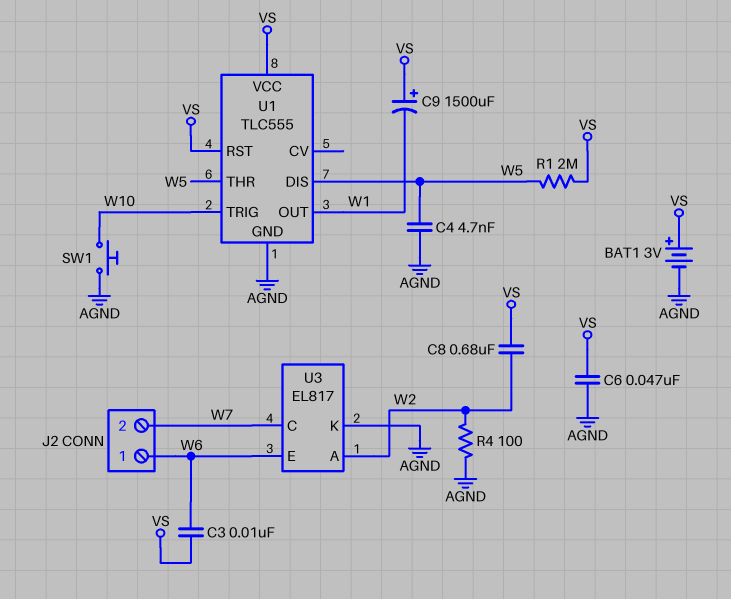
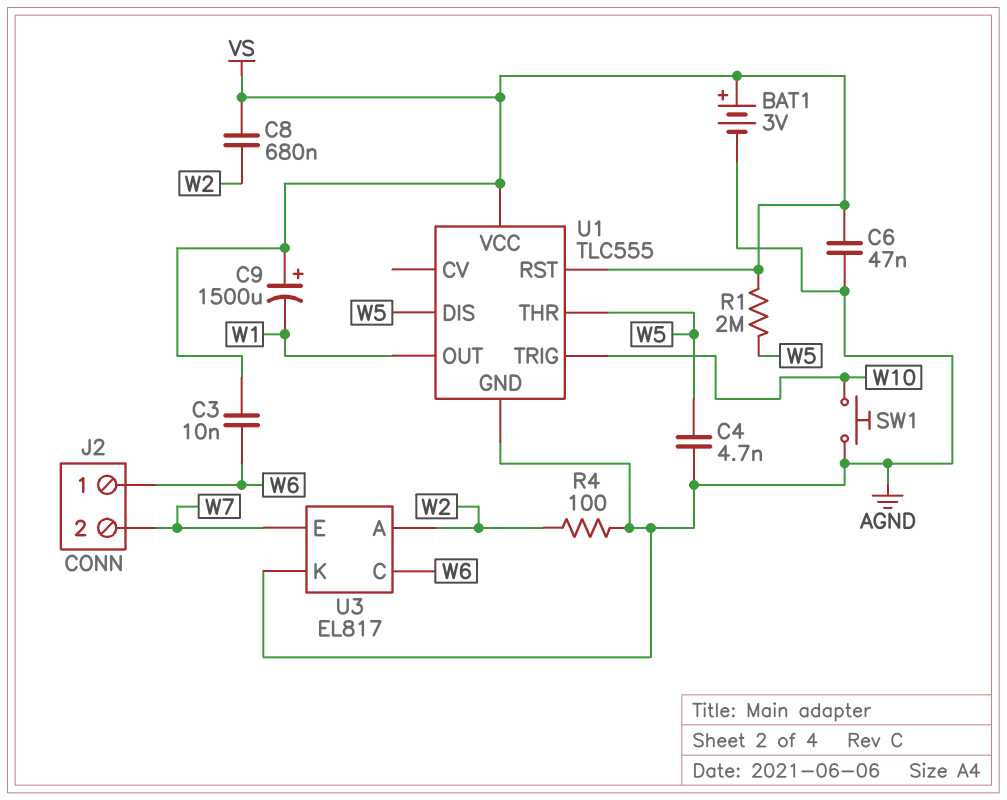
U3 pin C: W7 -> W6
U3 pin E: W6 -> W7

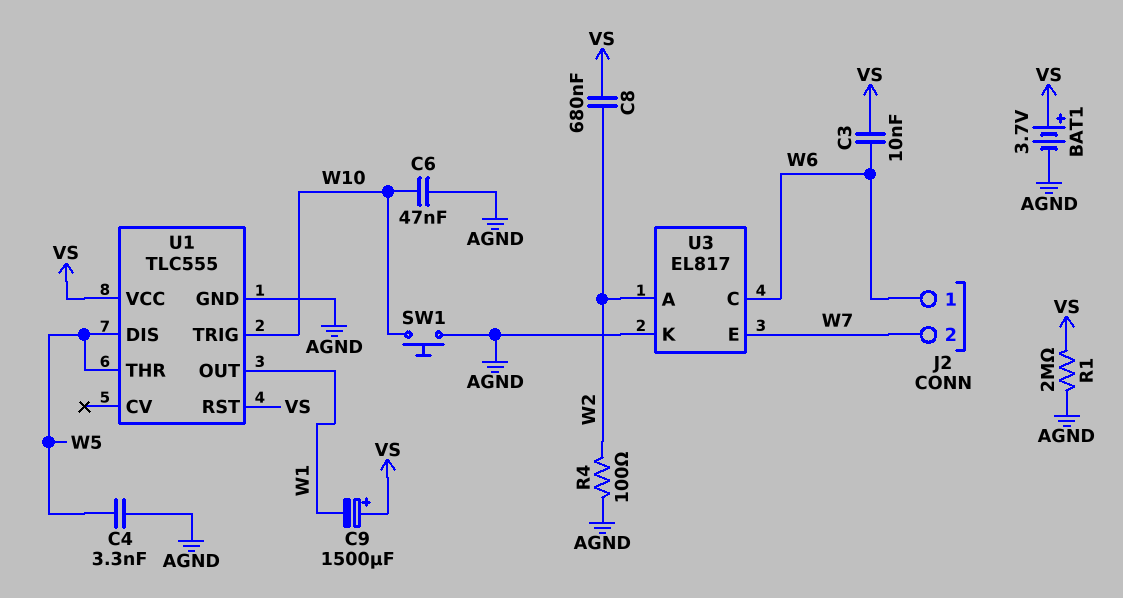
BAT1: 3V (plus VS, minus AGND) -> 3.7V (plus VS, minus AGND)
C4: 4.7nF (AGND, W5) -> 3.3nF (AGND, W5)
C6: 47nF (AGND, VS) -> 47nF (AGND, W10)
R1: 2M (VS, W5) -> 2M (AGND, VS)

